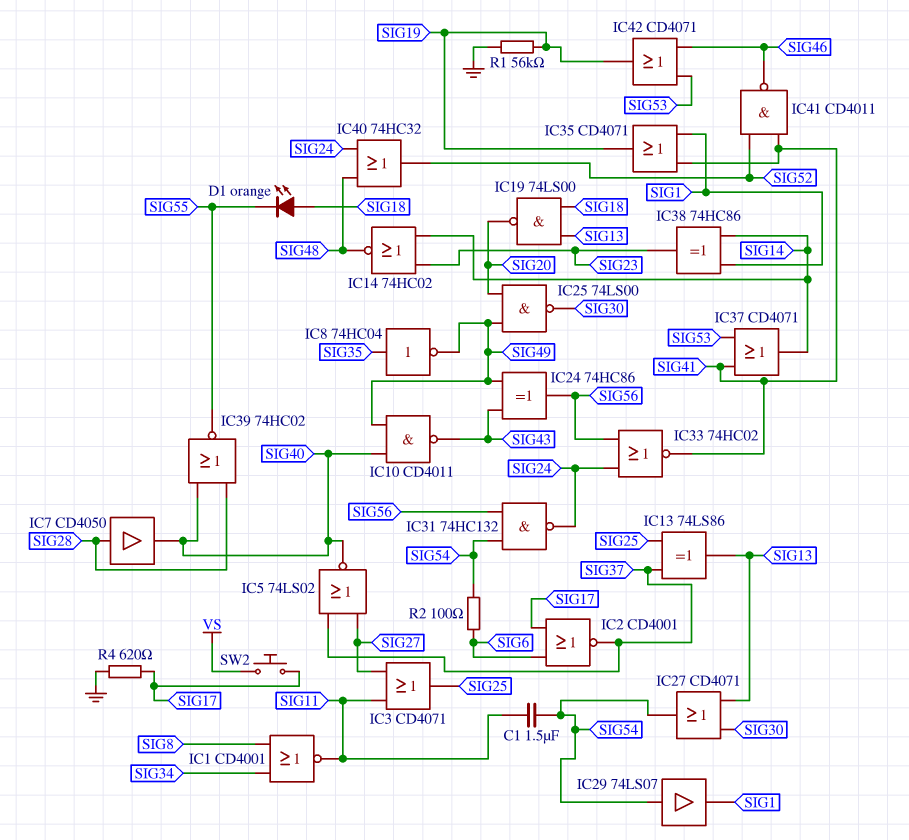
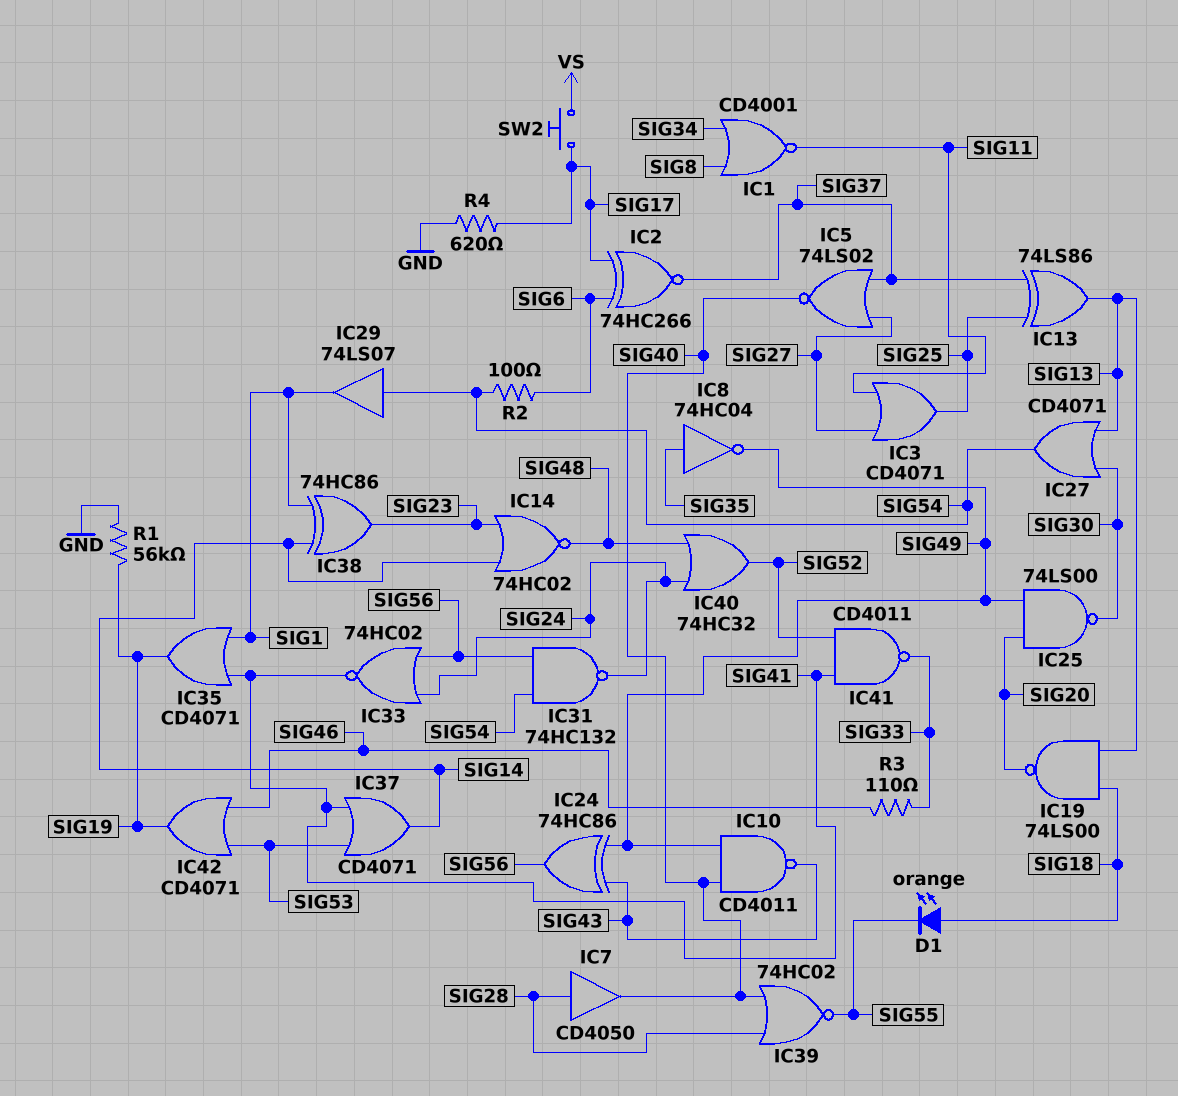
C1: 1.5uF (SIG11, SIG54) -> none
IC2: NOR CD4001 (in SIG6, in SIG17, out SIG37) -> XNOR 74HC266 (in SIG6, in SIG17, out SIG37)
IC41: NAND CD4011 (in SIG41, in SIG52, out SIG46) -> NAND CD4011 (in SIG41, in SIG52, out SIG33)
R3: none -> 110 (SIG33, SIG46)

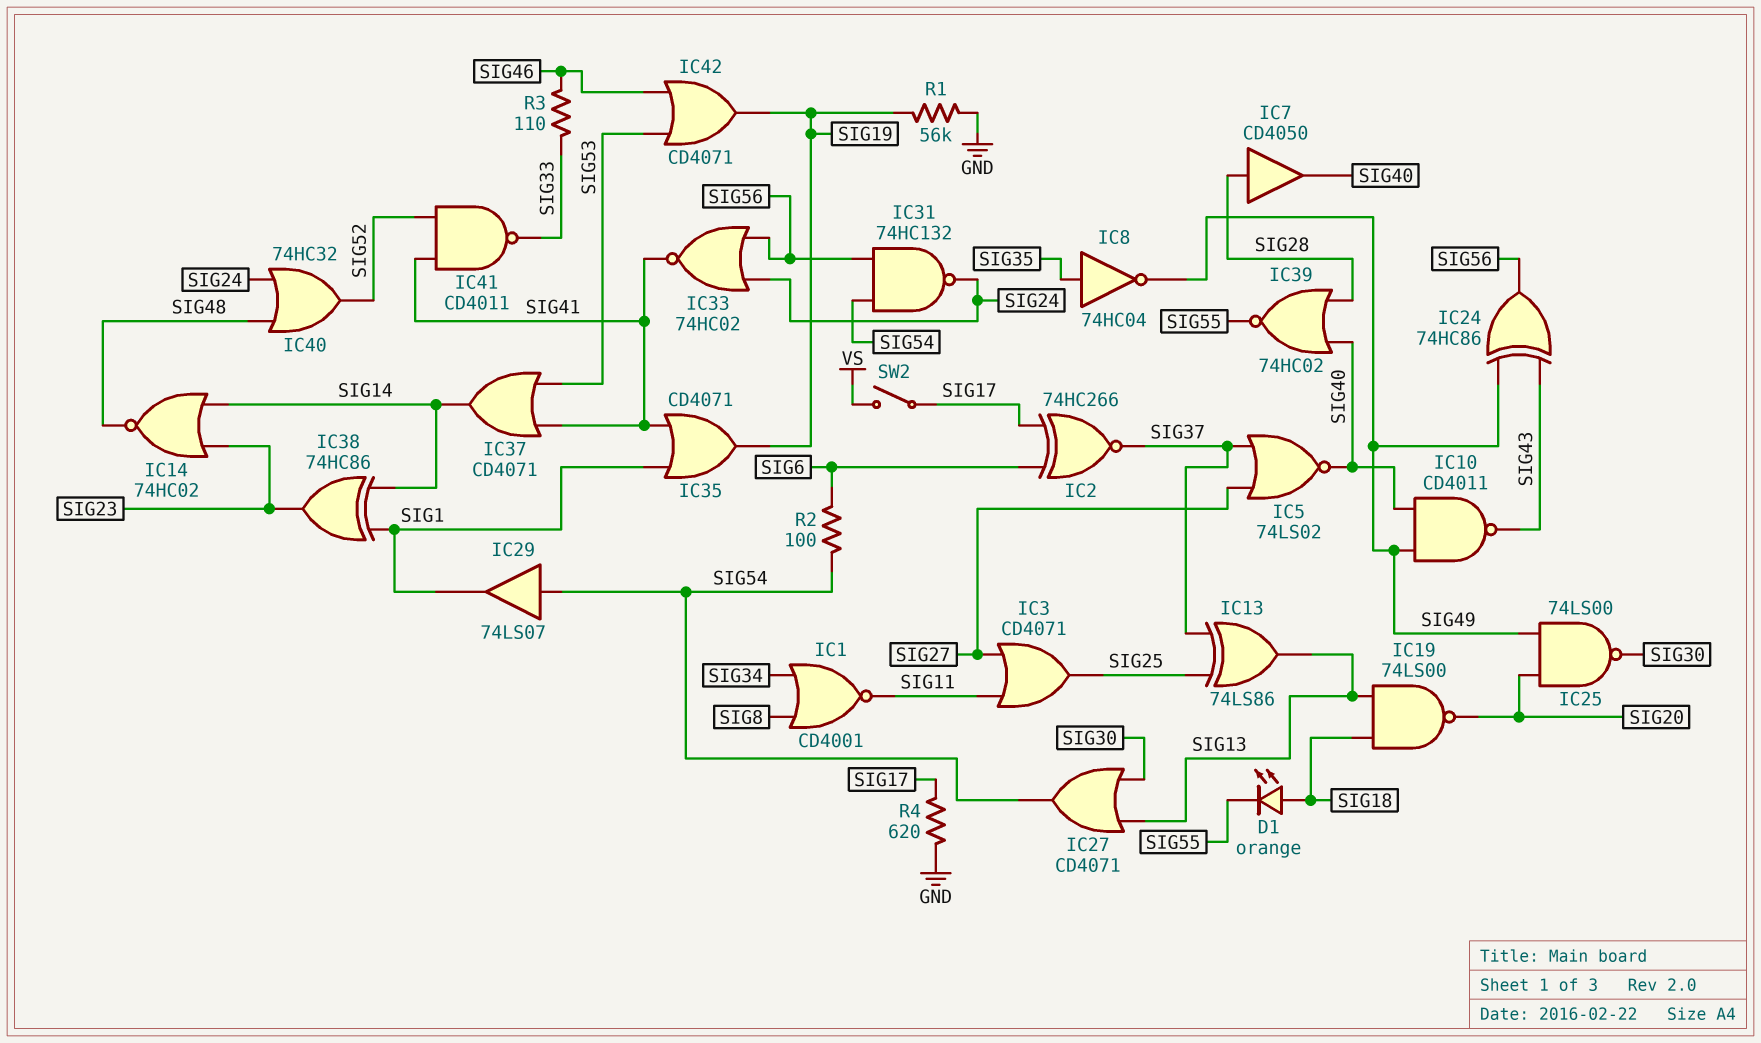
SW2: button (SIG17, VS) -> switch (SIG17, VS)

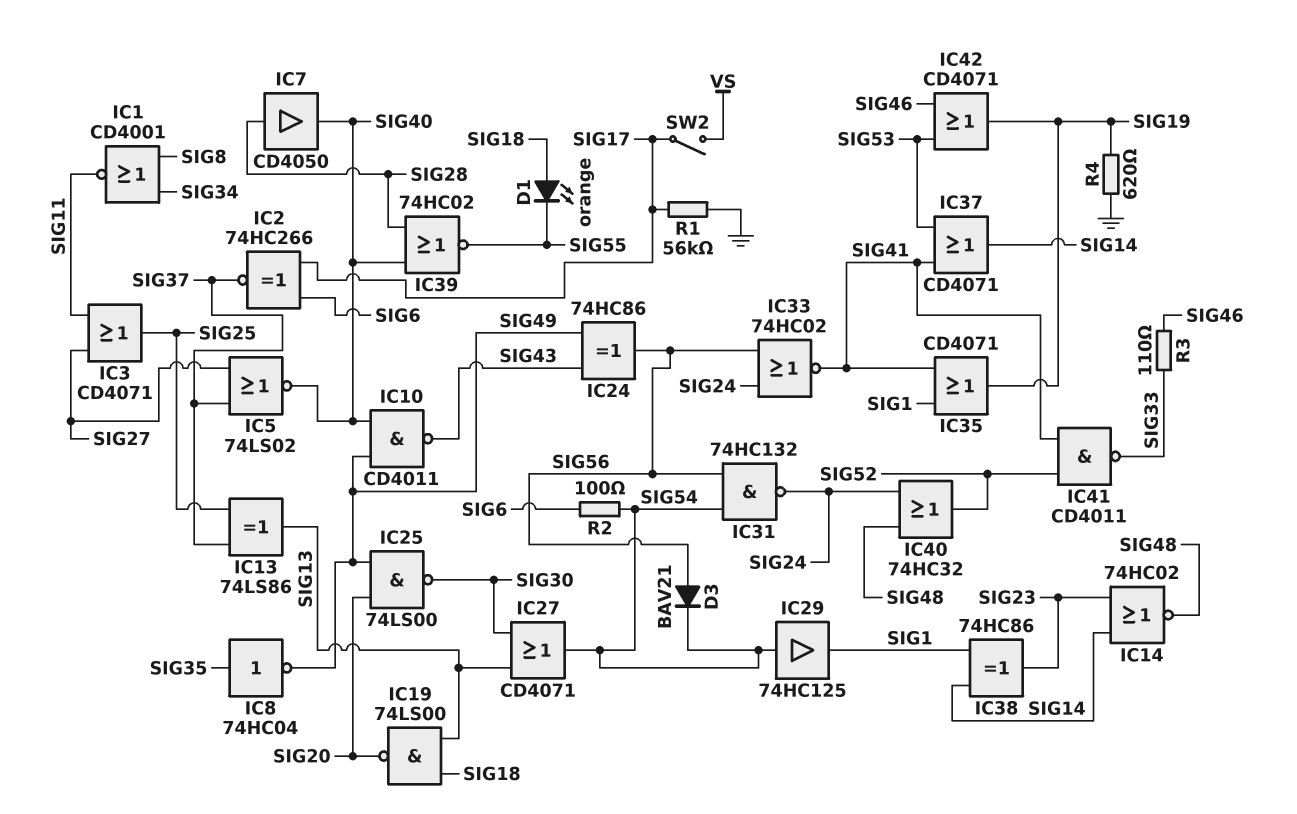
D3: none -> diode BAV21 (A SIG56, K SIG54)
IC29: buffer 74LS07 (in SIG54, out SIG1) -> buffer 74HC125 (in SIG54, out SIG1)
R1: 56k (GND, SIG19) -> 56k (GND, SIG17)
R4: 620 (GND, SIG17) -> 620 (GND, SIG19)

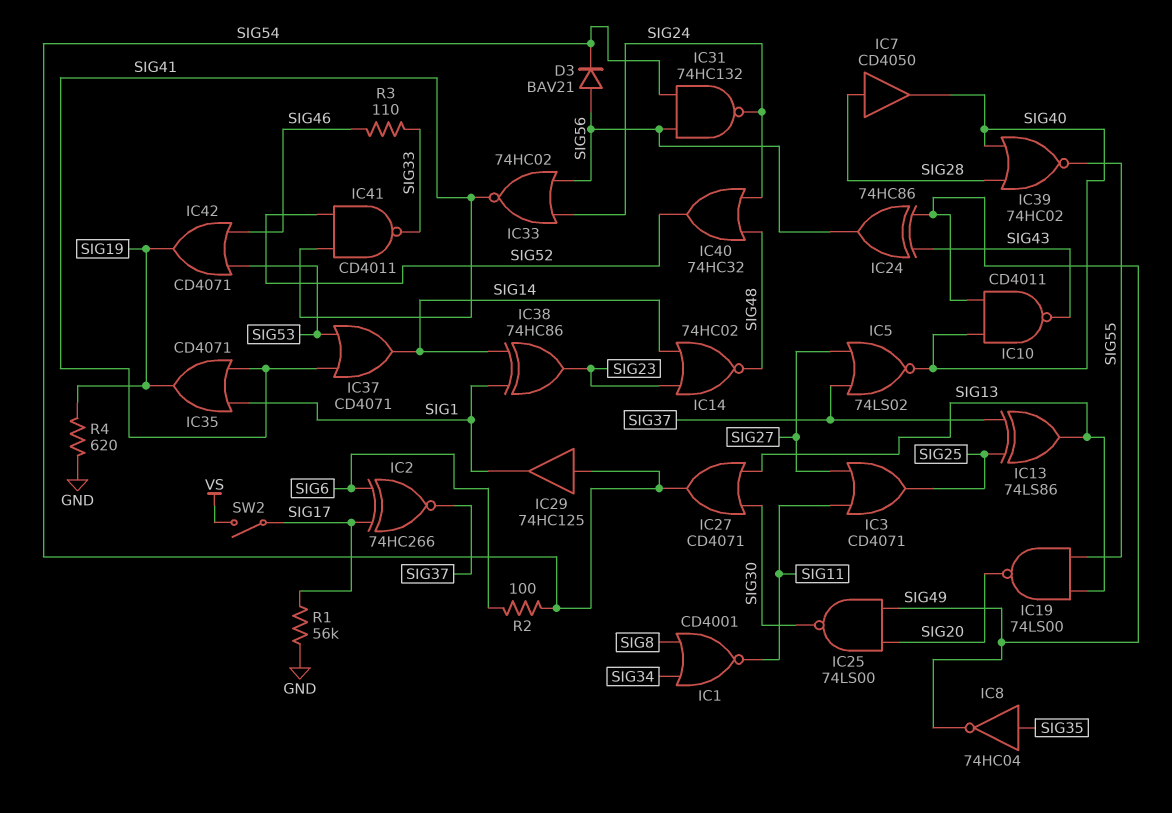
D1: LED orange (A SIG18, K SIG55) -> none
IC19: NAND 74LS00 (in SIG13, in SIG18, out SIG20) -> NAND 74LS00 (in SIG13, in SIG55, out SIG20)

